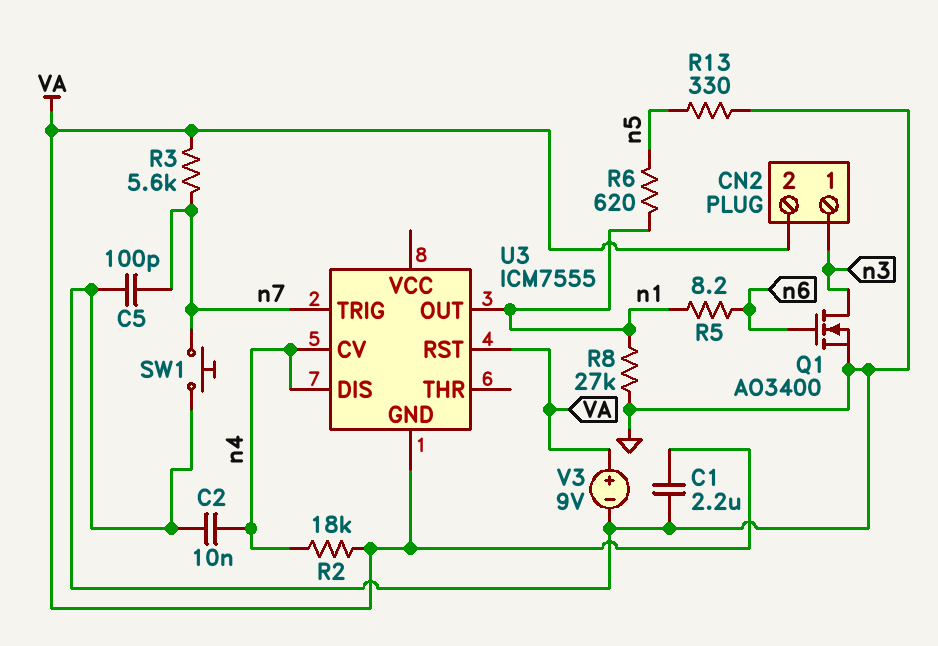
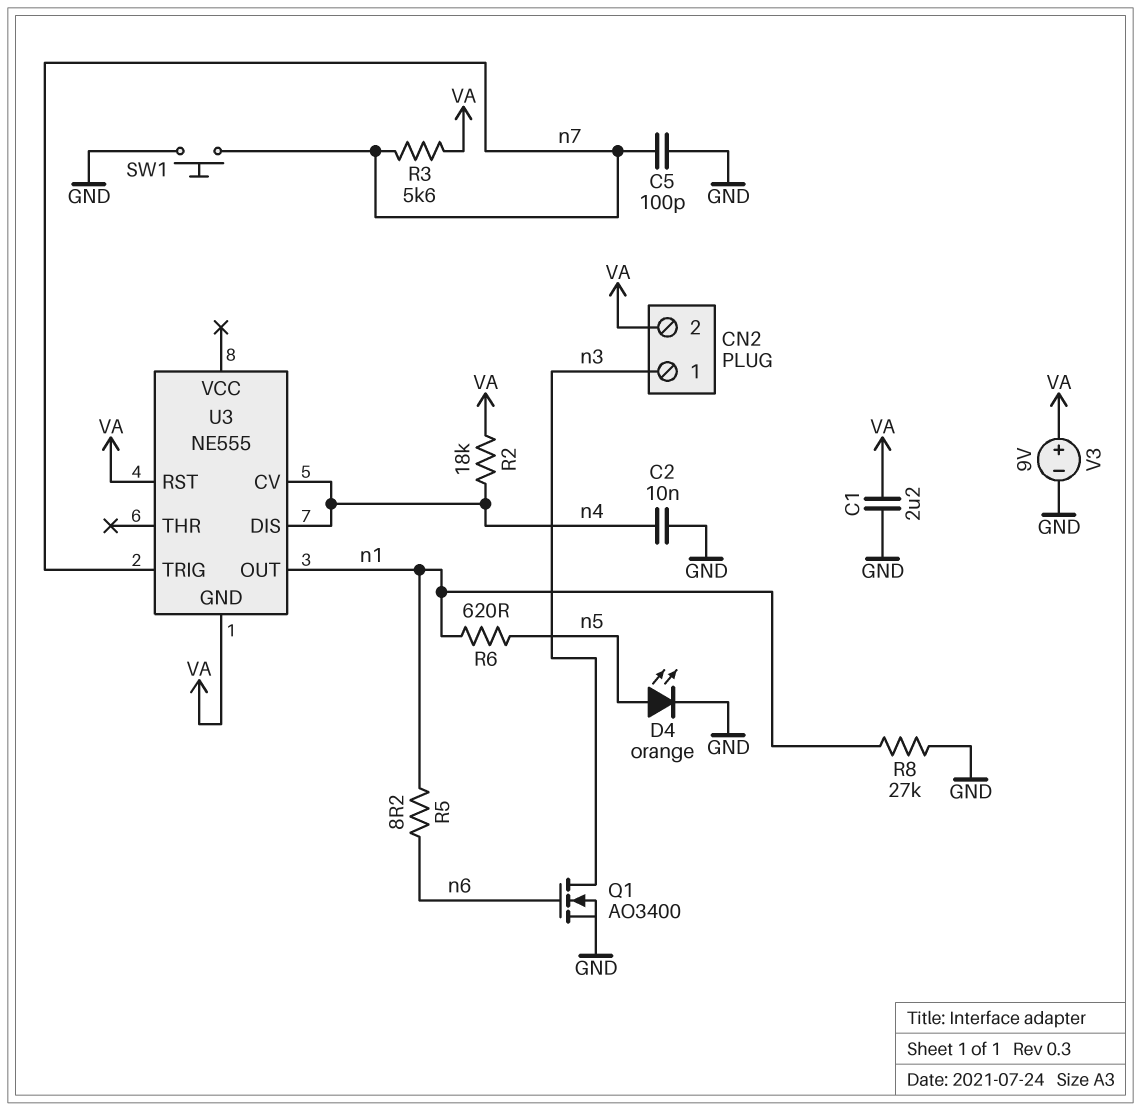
D4: none -> LED orange (A n5, K GND)
R13: 330 (GND, n5) -> none
U3: ICM7555 -> NE555

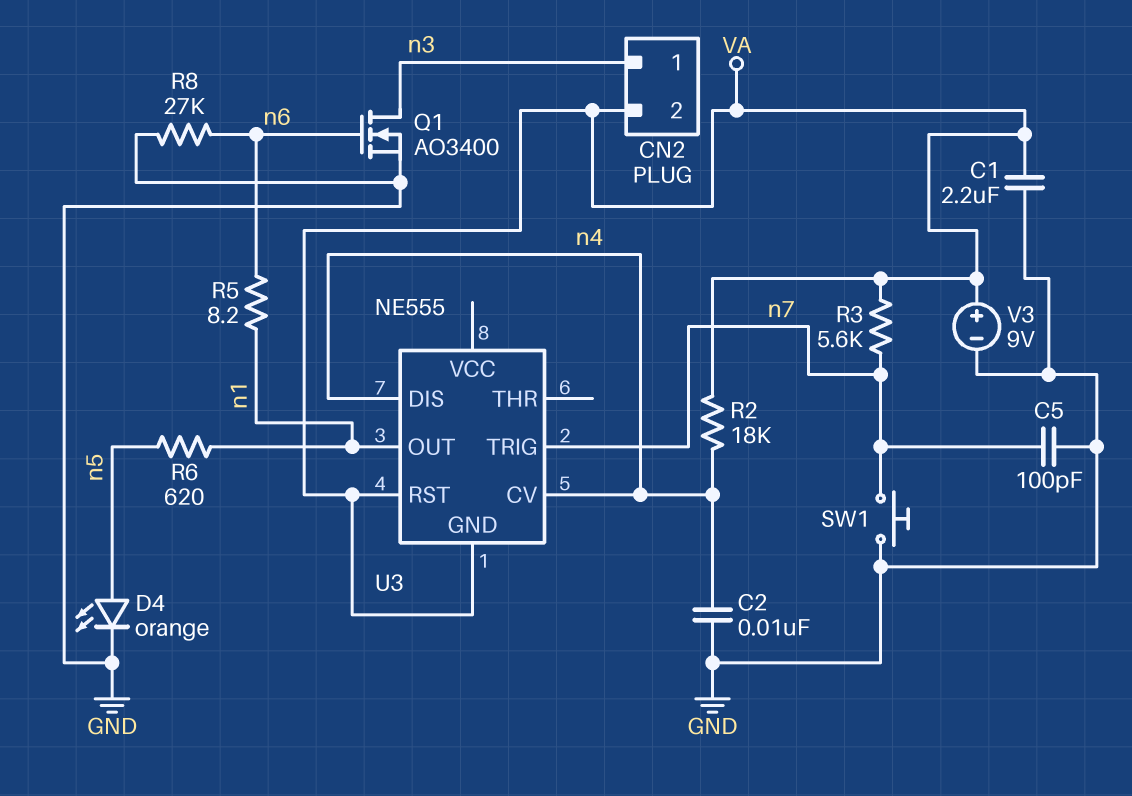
R8: 27k (GND, n1) -> 27k (GND, n6)

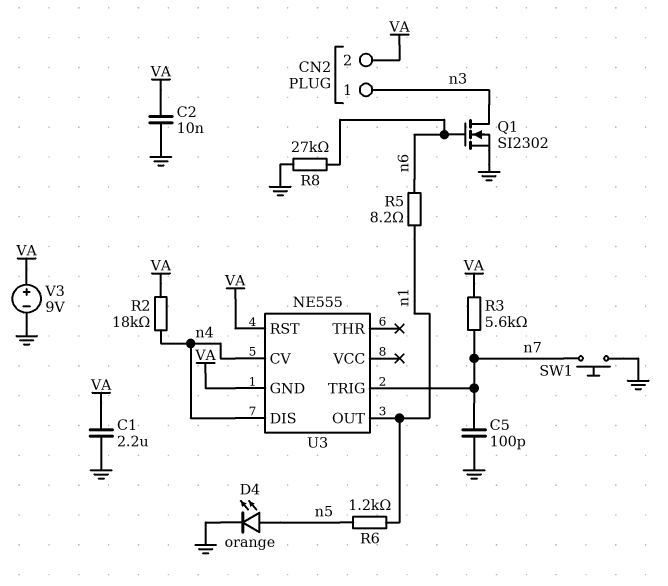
C2: 10nF (GND, n4) -> 10nF (GND, VA)
Q1: NMOS AO3400 (G n6, D n3, S GND) -> NMOS SI2302 (G n6, D n3, S GND)
R6: 620 (n1, n5) -> 1.2k (n1, n5)

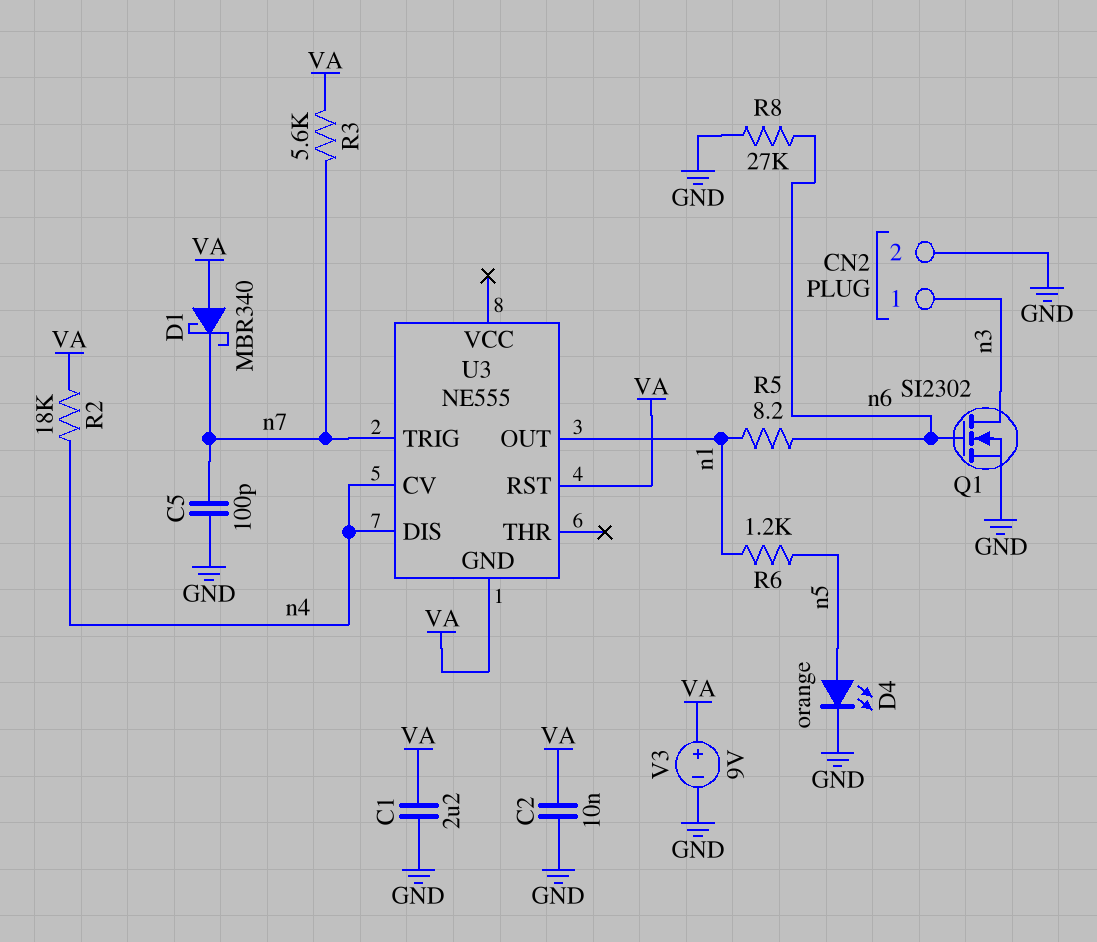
CN2 pin 2: VA -> GND
D1: none -> schottky MBR340 (A VA, K n7)
SW1: button (GND, n7) -> none

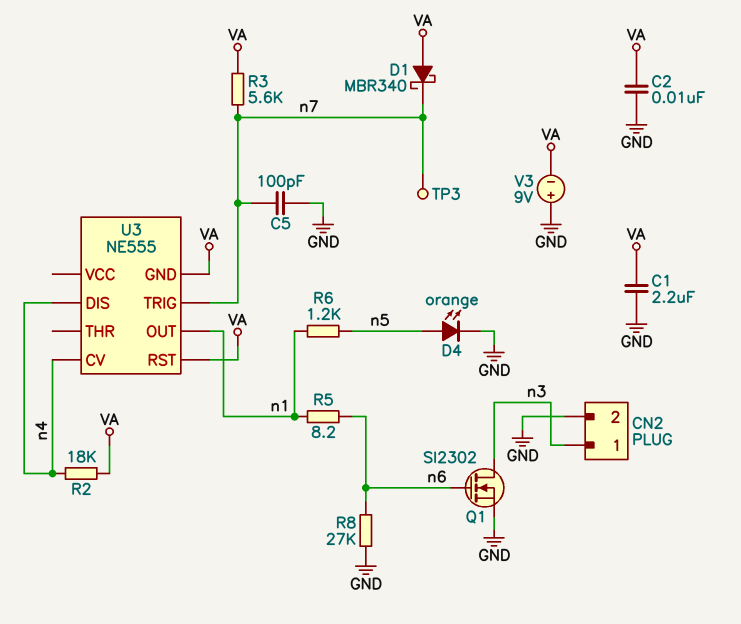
TP3: none -> test point (n7)
V3: 9V (plus VA, minus GND) -> 9V (plus GND, minus VA)

